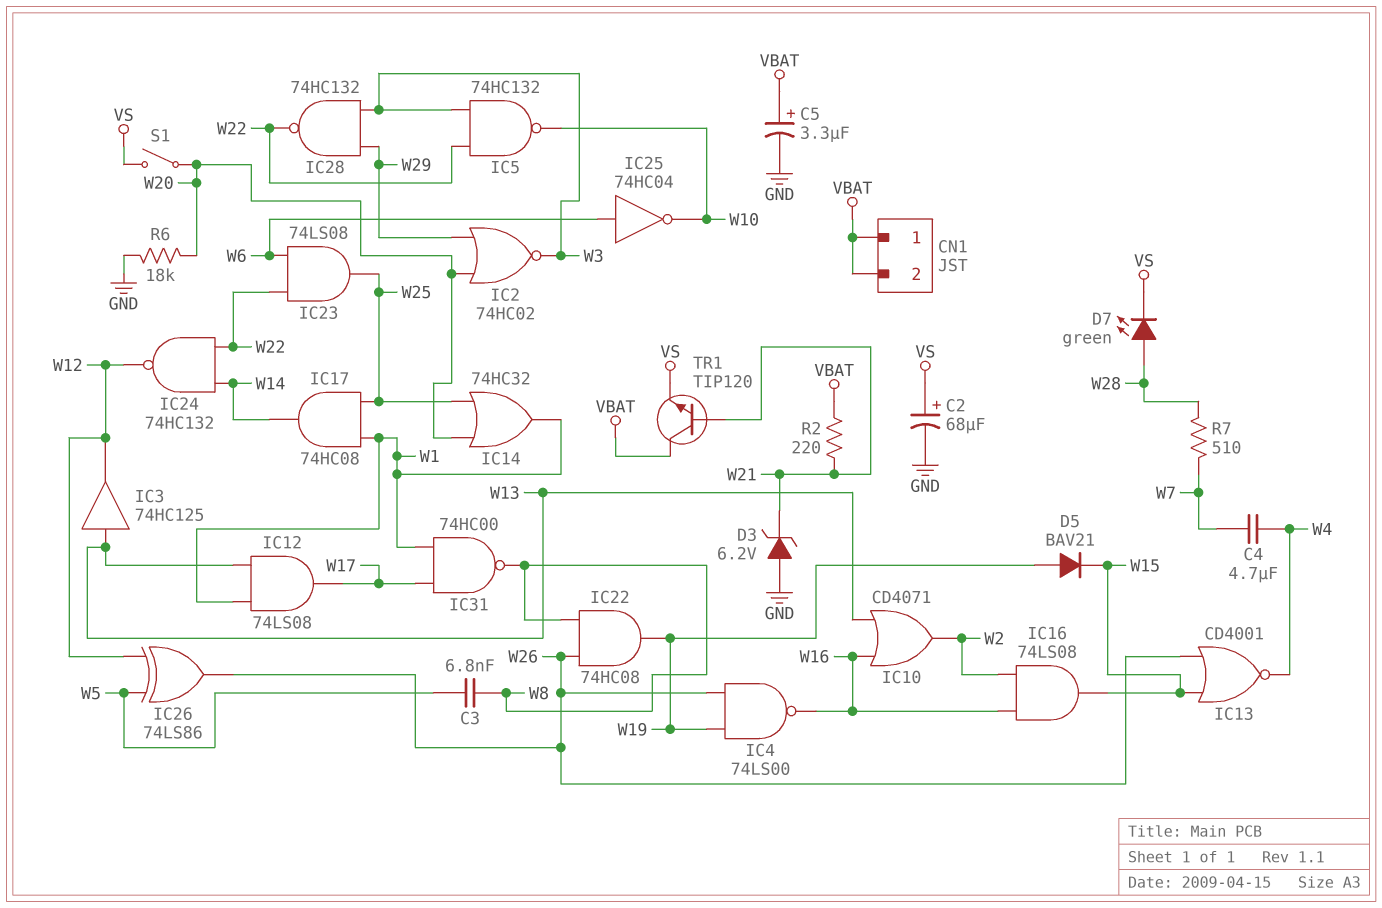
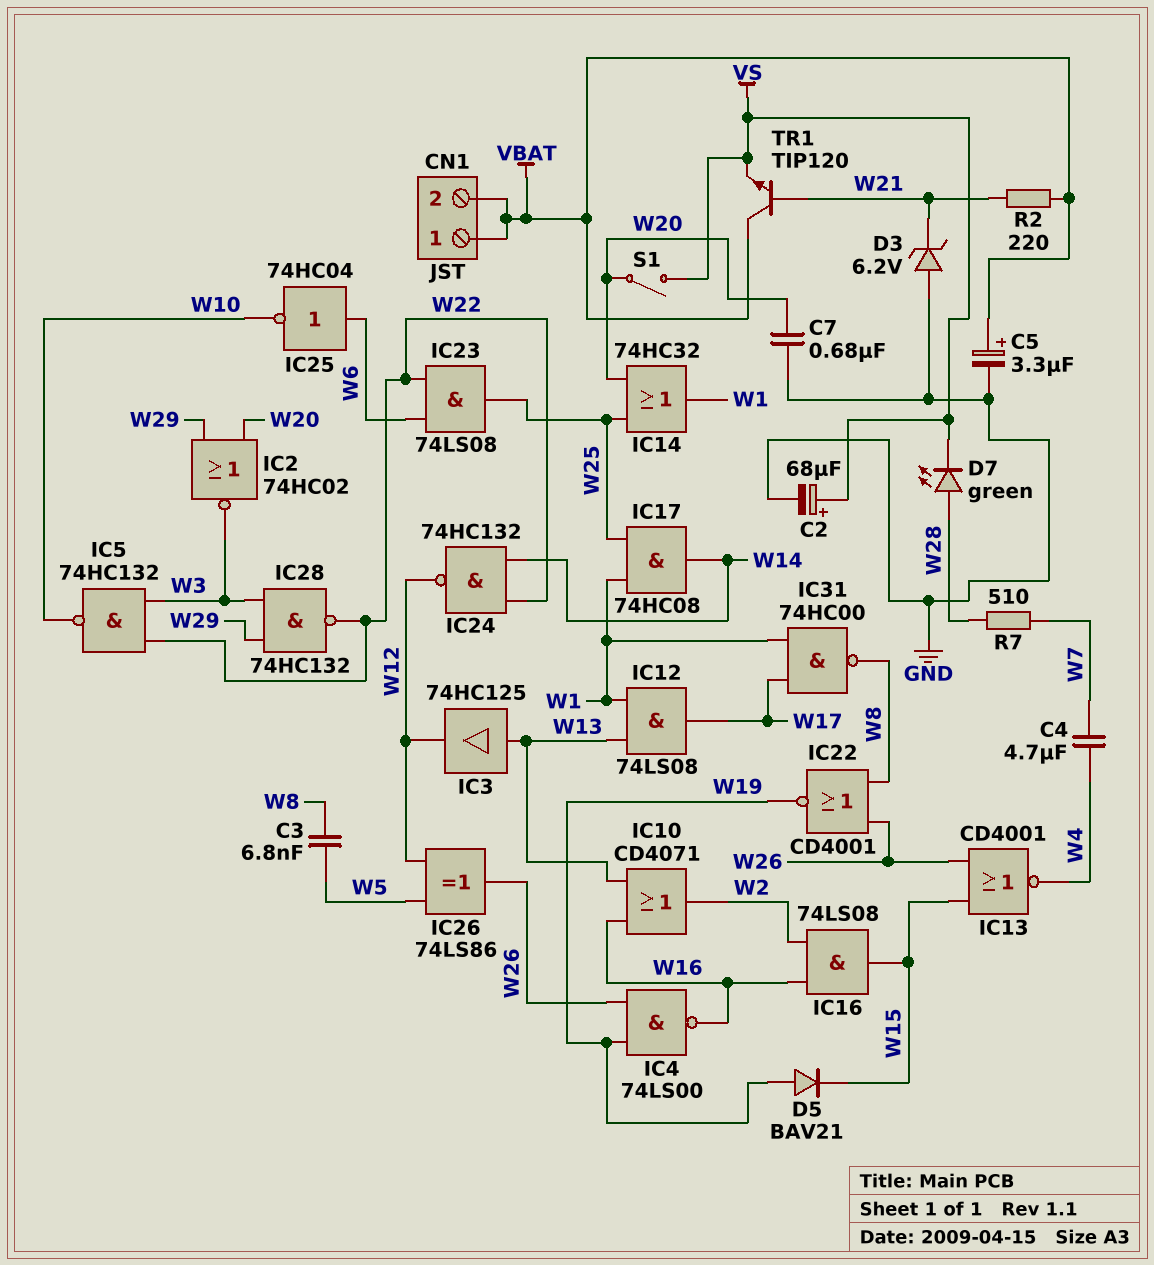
C7: none -> 680nF (GND, W20)
IC22: AND 74HC08 (in W8, in W26, out W19) -> NOR CD4001 (in W8, in W26, out W19)
R6: 18k (GND, W20) -> none

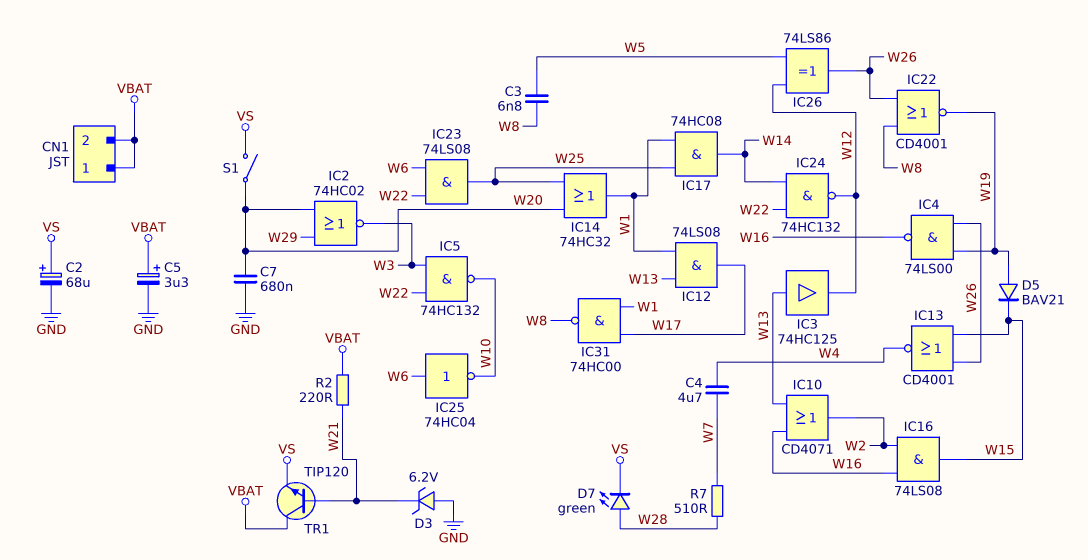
IC28: NAND 74HC132 (in W3, in W29, out W22) -> none

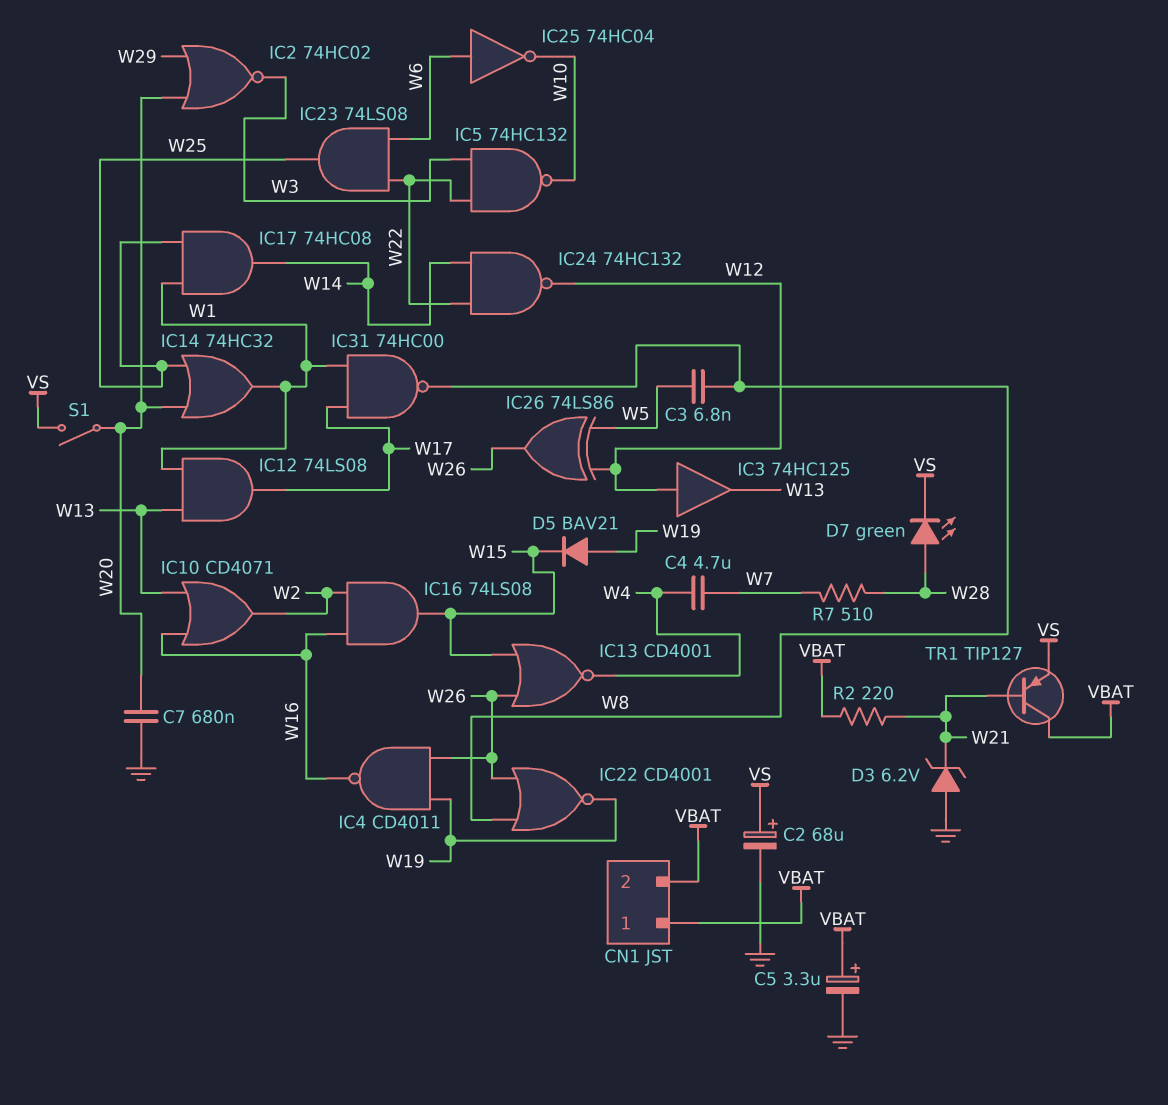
IC3: buffer 74HC125 (in W13, out W12) -> buffer 74HC125 (in W12, out W13)
IC4: NAND 74LS00 (in W19, in W26, out W16) -> NAND CD4011 (in W19, in W26, out W16)
TR1: NPN TIP120 (B W21, C VBAT, E VS) -> PNP TIP127 (B W21, C VBAT, E VS)

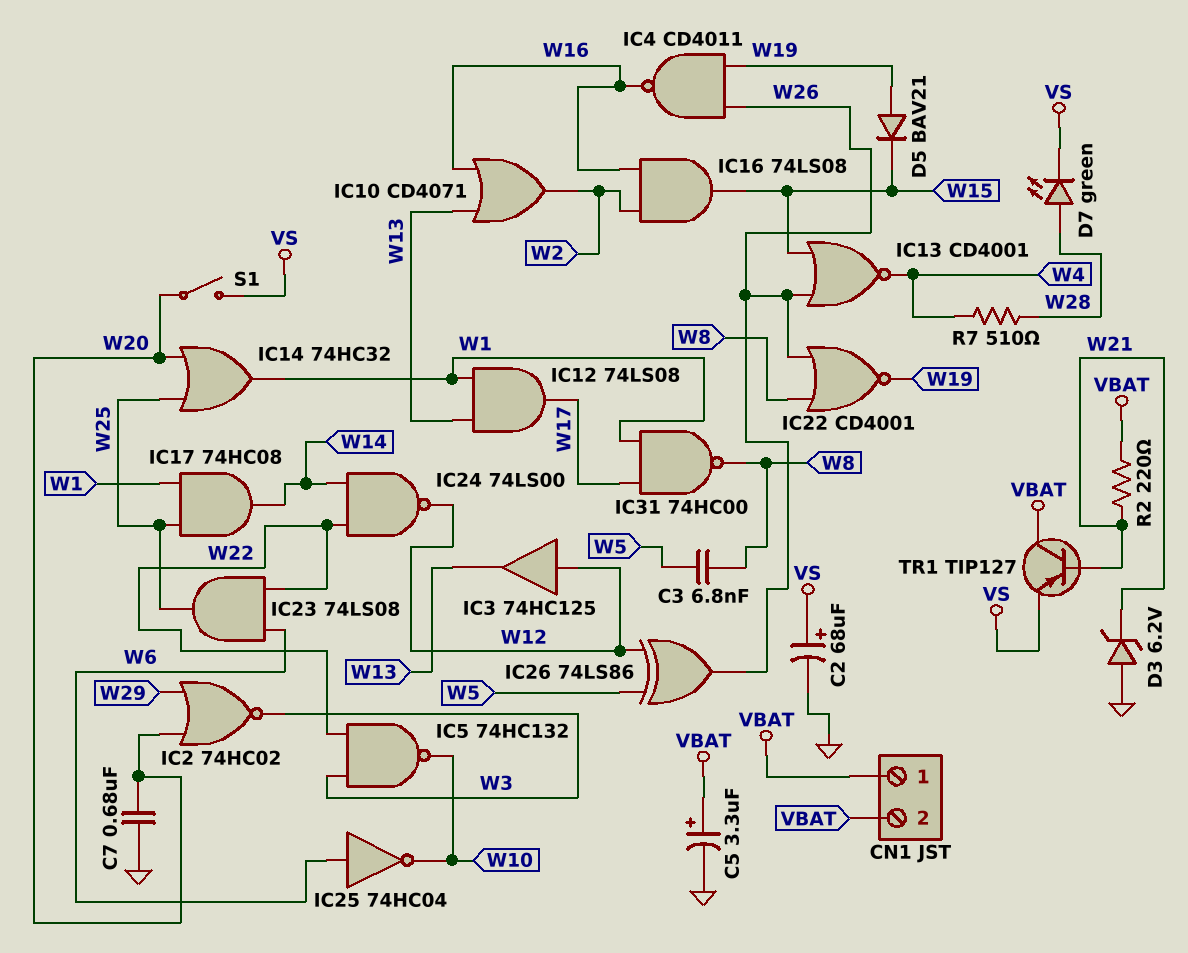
C4: 4.7uF (W4, W7) -> none
IC24: NAND 74HC132 (in W14, in W22, out W12) -> NAND 74LS00 (in W14, in W22, out W12)
R7: 510 (W7, W28) -> 510 (W4, W28)

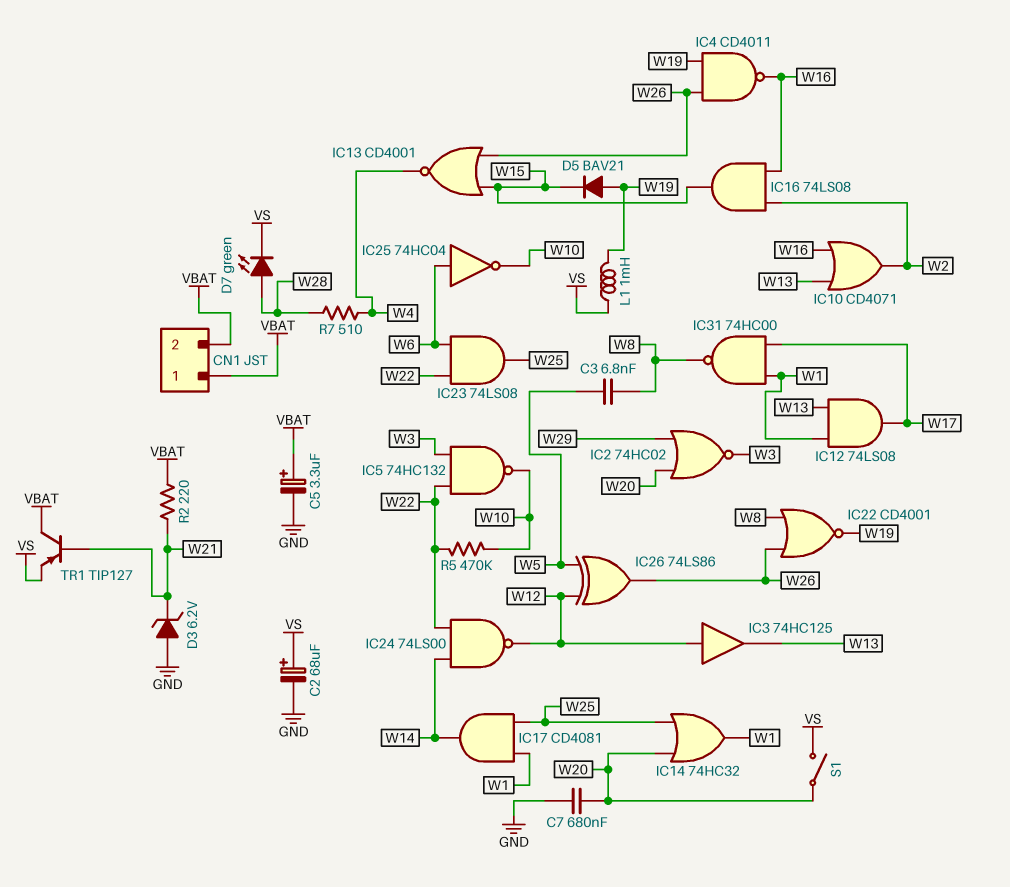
IC17: AND 74HC08 (in W1, in W25, out W14) -> AND CD4081 (in W1, in W25, out W14)
L1: none -> 1mH (VS, W19)
R5: none -> 470k (W10, W22)

